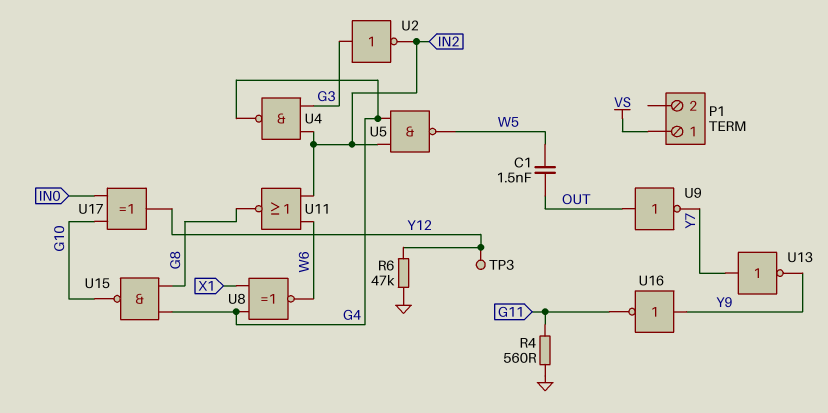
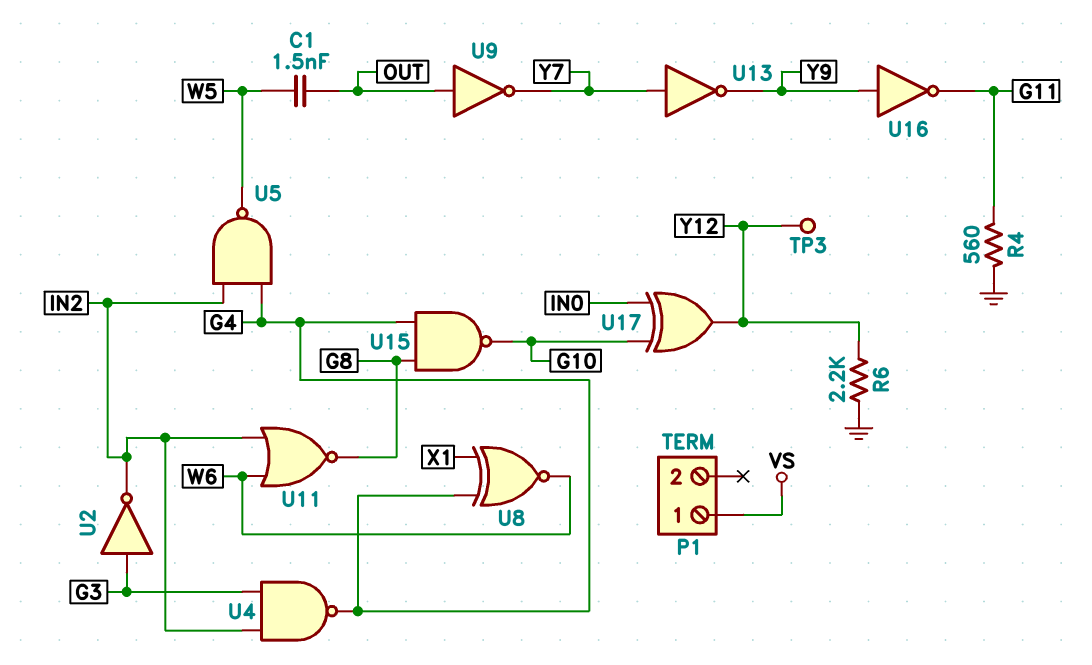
R6: 47k (GND, Y12) -> 2.2k (GND, Y12)

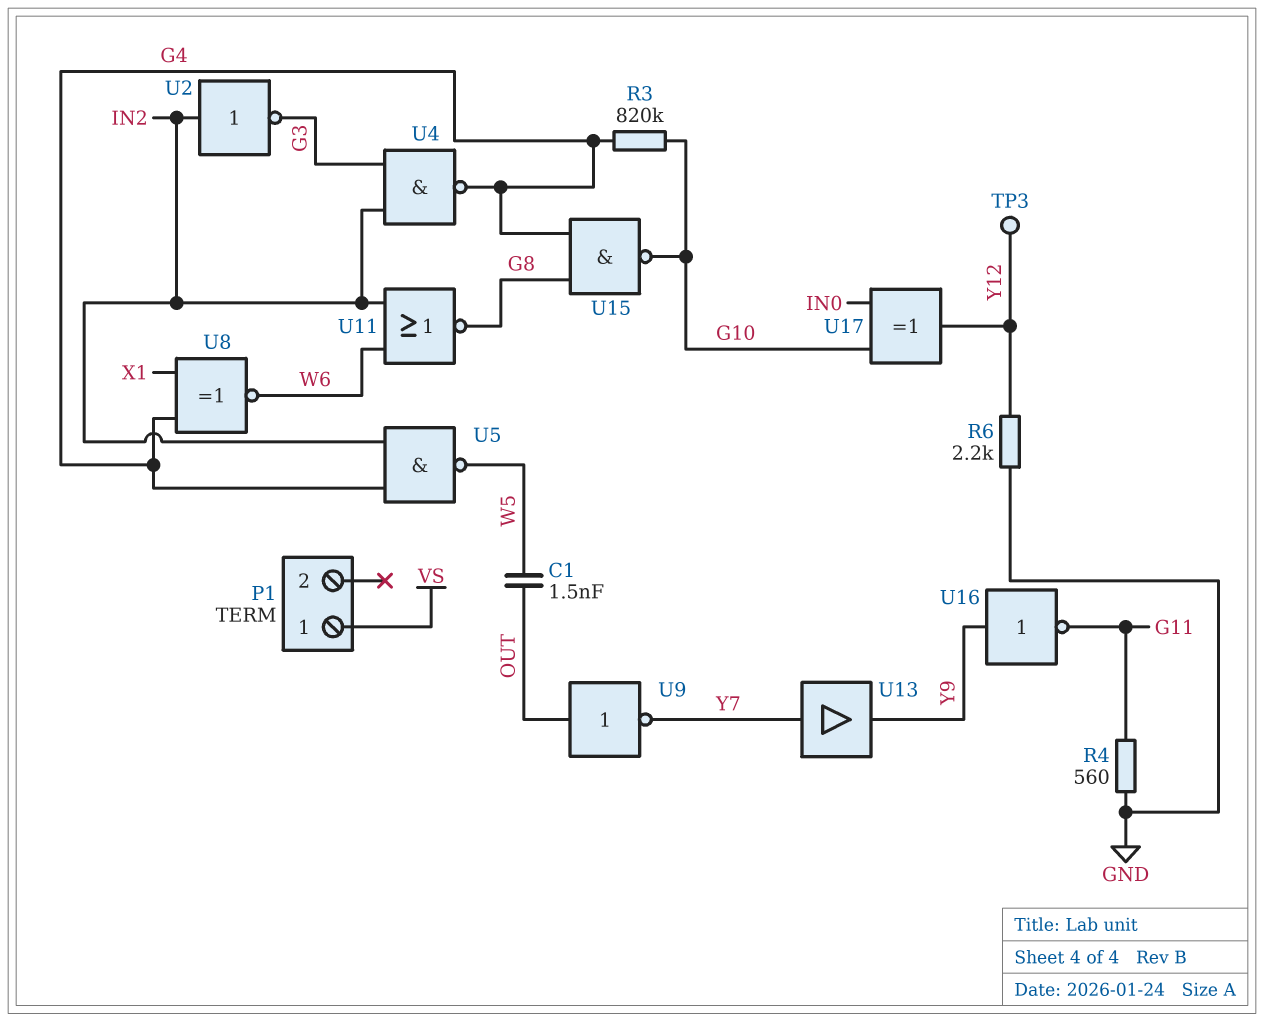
R3: none -> 820k (G4, G10)
U2: NOT (in G3, out IN2) -> NOT (in IN2, out G3)
U13: NOT (in Y7, out Y9) -> buffer (in Y7, out Y9)

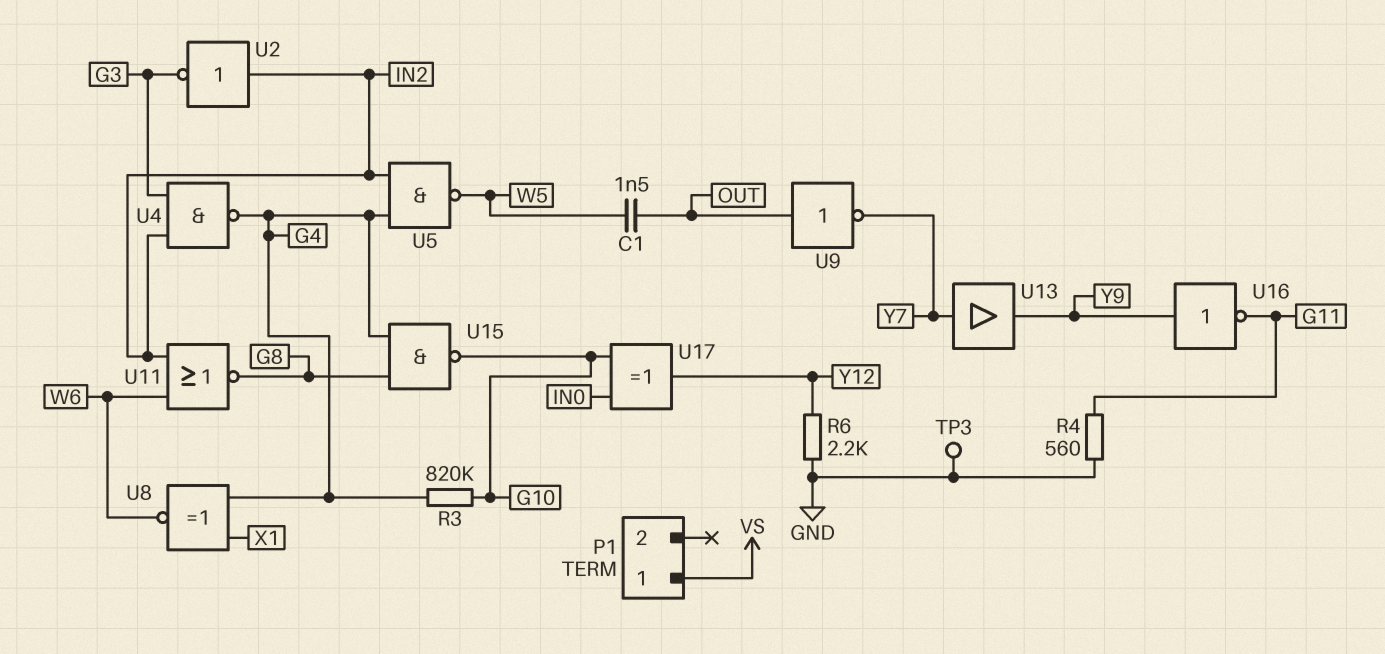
TP3: test point (Y12) -> test point (GND)

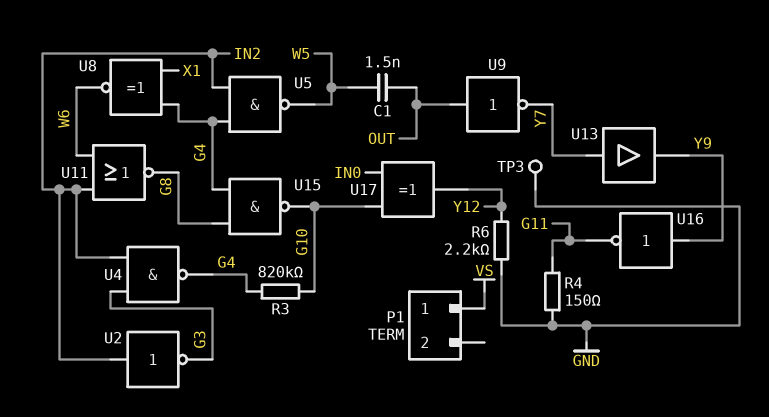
R4: 560 (G11, GND) -> 150 (G11, GND)

